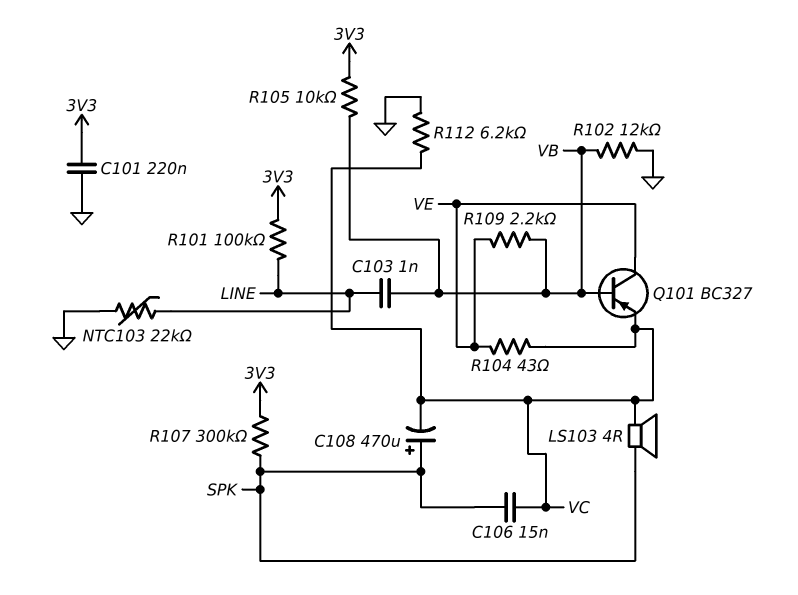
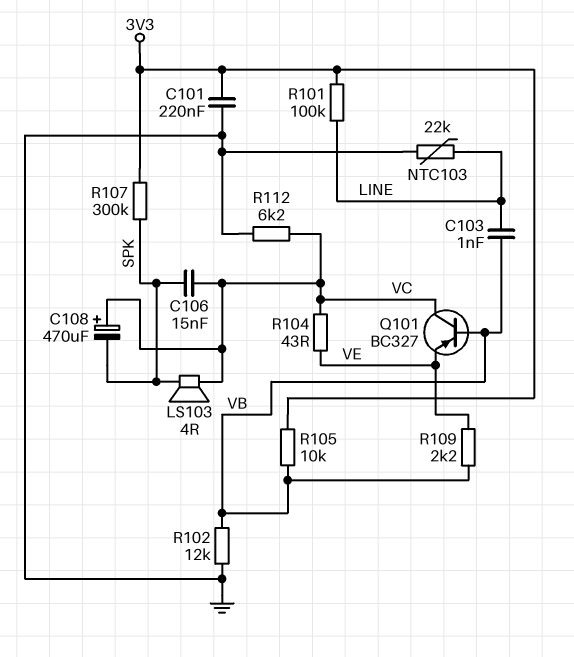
C108: 470uF (plus SPK, minus VC) -> 470uF (plus VC, minus SPK)
Q101: PNP BC327 (B VB, C VE, E VC) -> PNP BC327 (B VB, C VC, E VE)

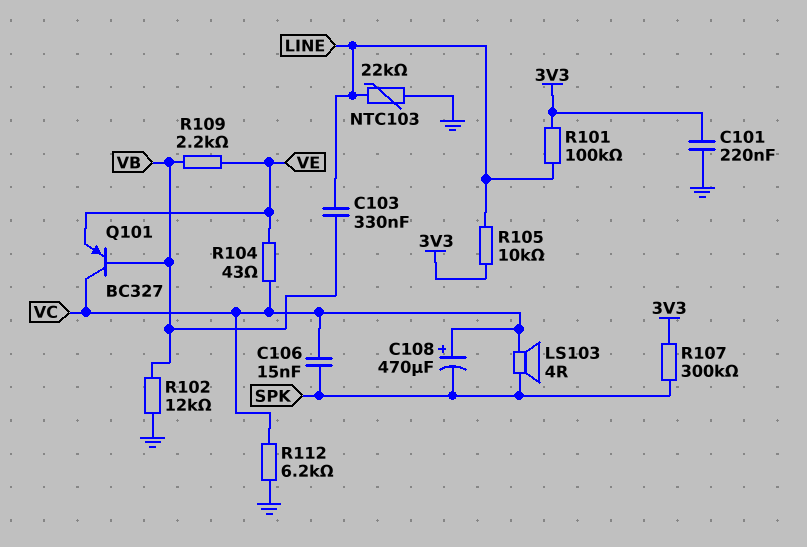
C103: 1nF (LINE, VB) -> 330nF (LINE, VB)
R105: 10k (3V3, VB) -> 10k (3V3, LINE)

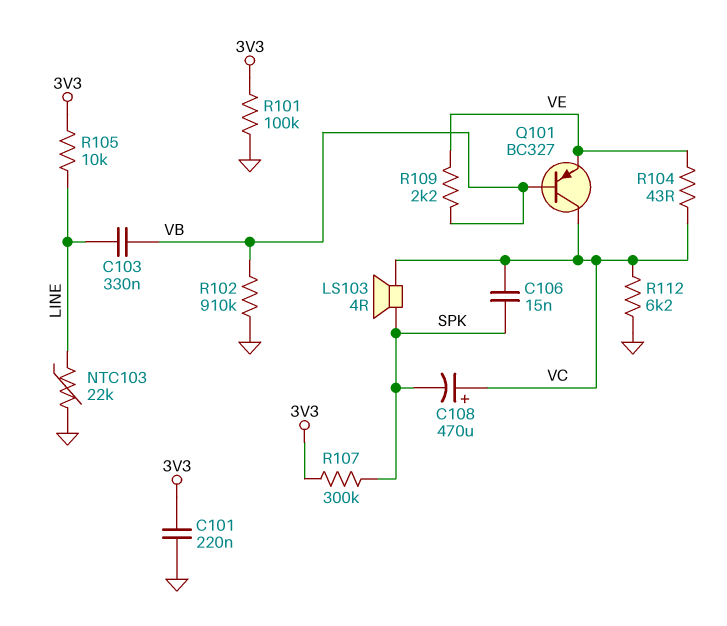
R101: 100k (3V3, LINE) -> 100k (3V3, GND)
R102: 12k (GND, VB) -> 910k (GND, VB)

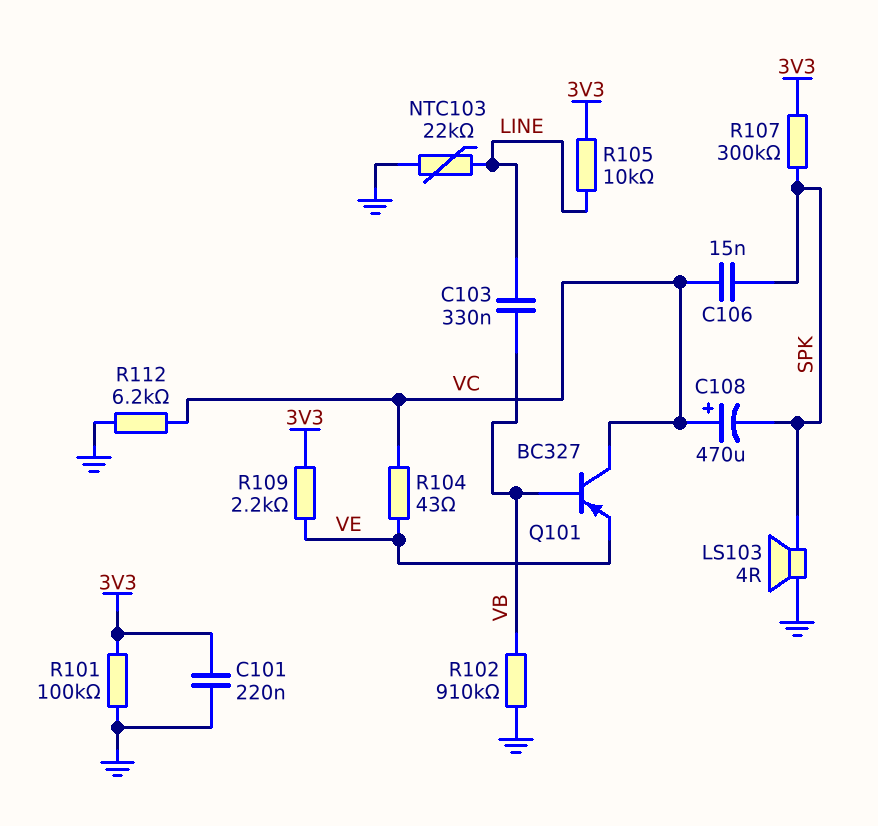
LS103: speaker 4R (SPK, VC) -> speaker 4R (GND, SPK)
R109: 2.2k (VB, VE) -> 2.2k (3V3, VE)

